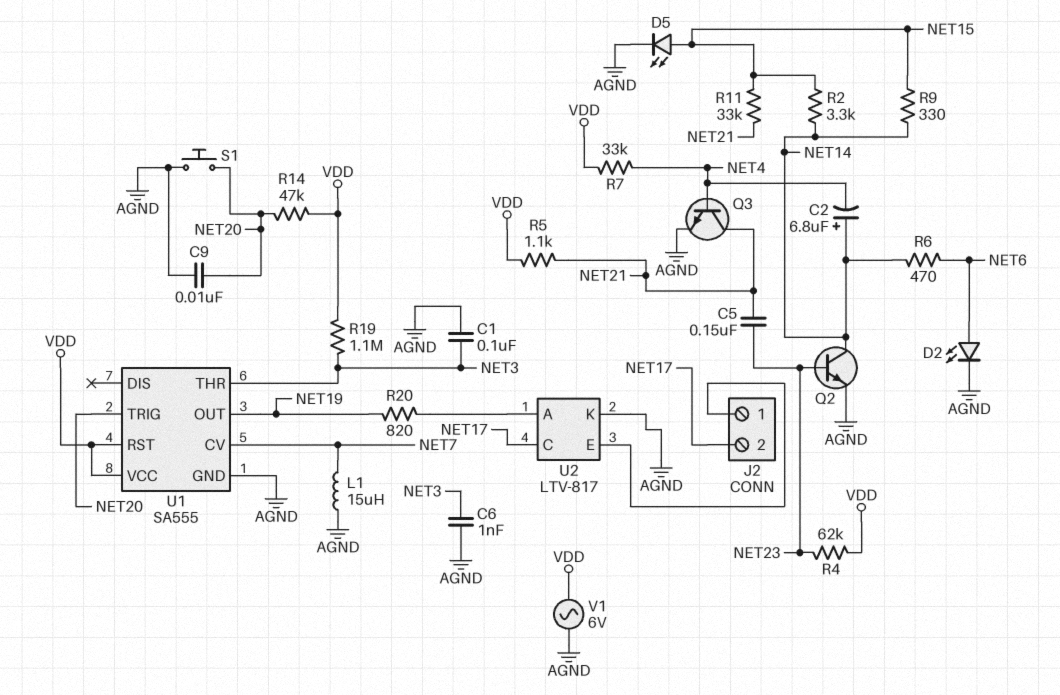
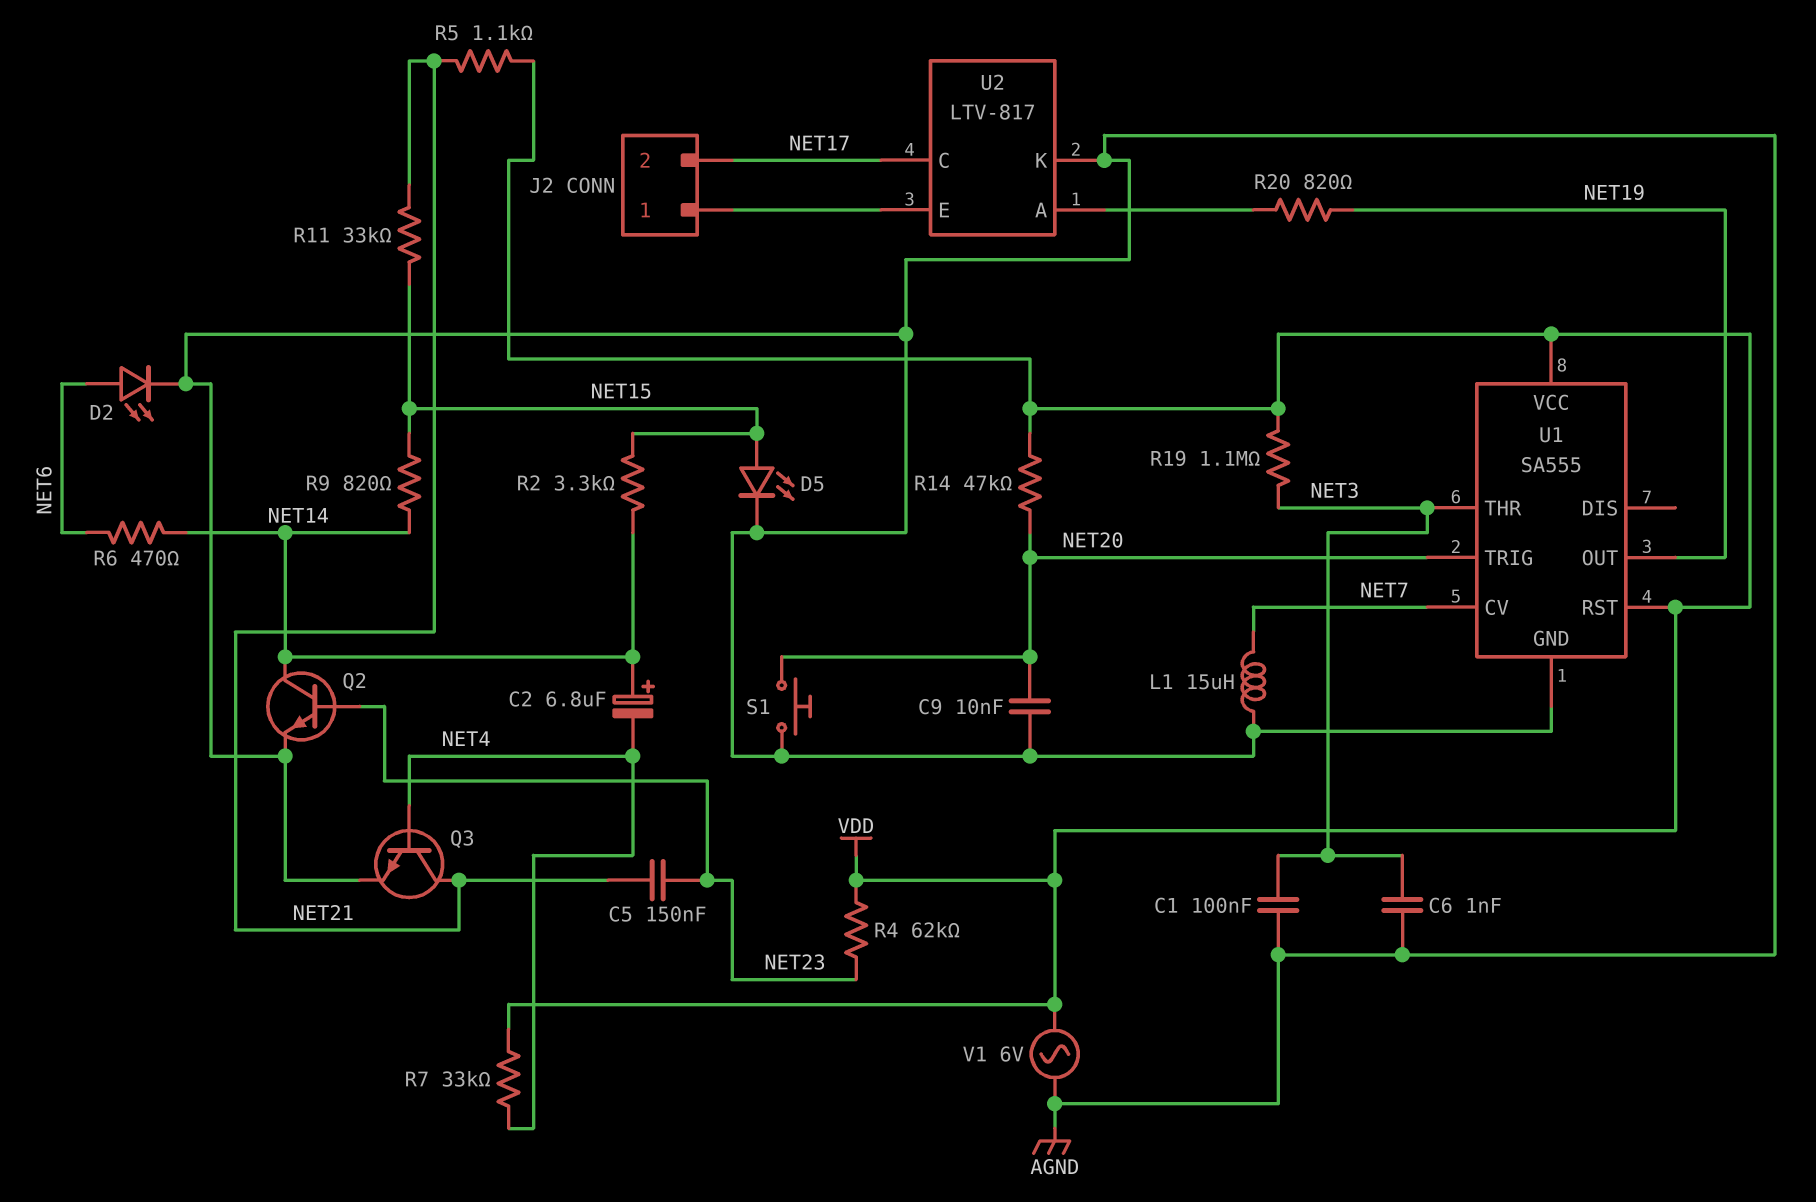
R9: 330 (NET14, NET15) -> 820 (NET14, NET15)

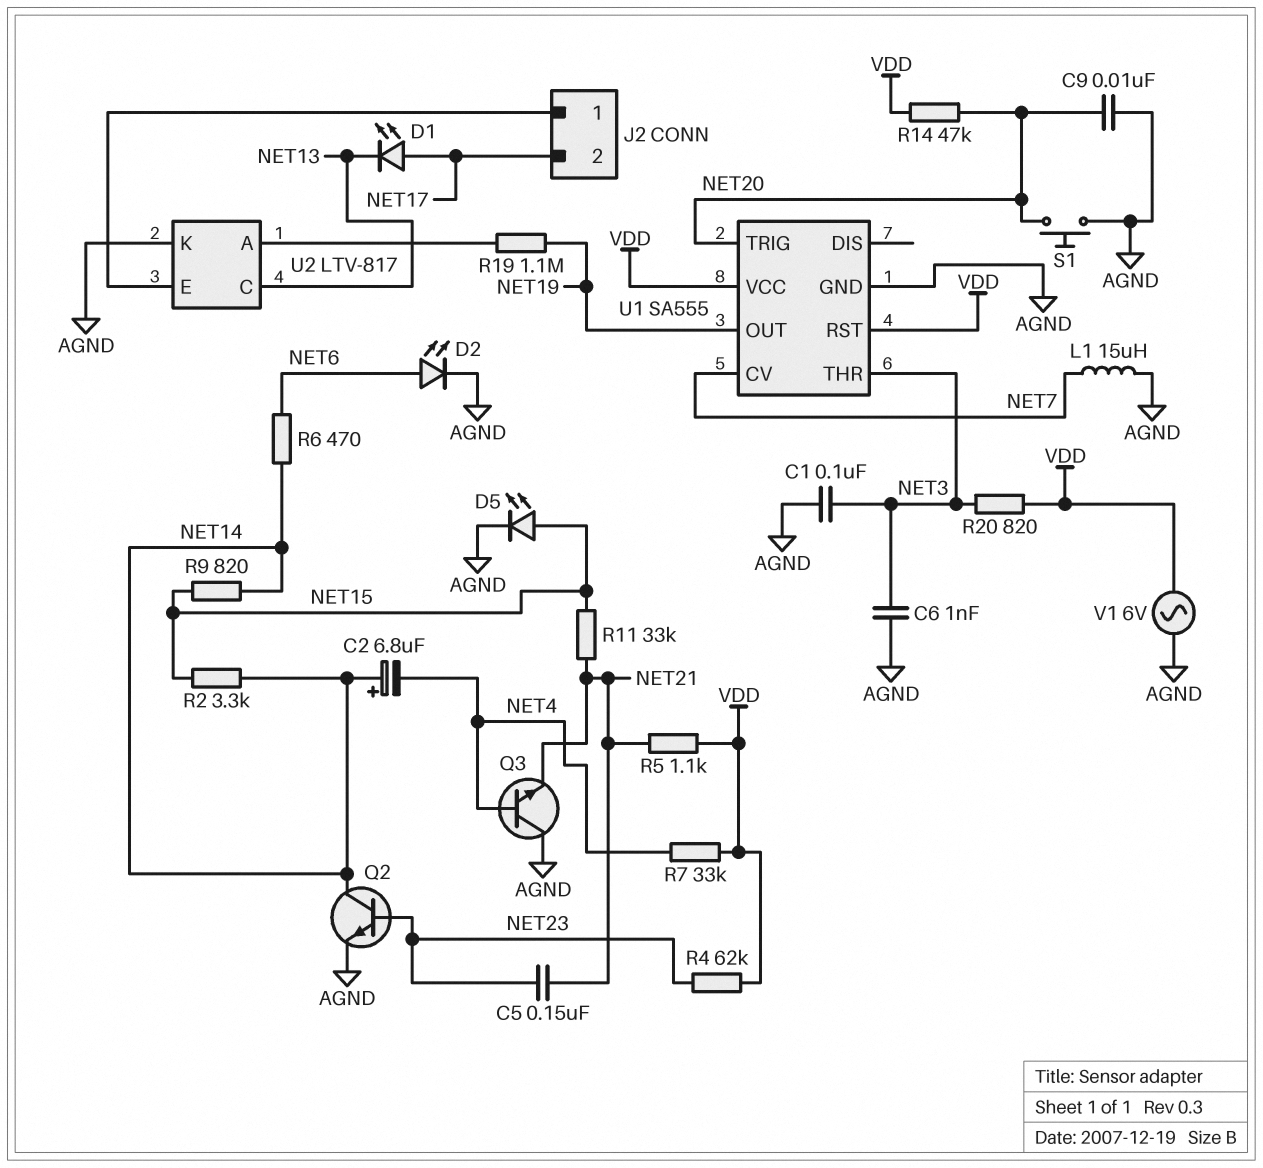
D1: none -> LED (A NET17, K NET13)
Q3: NPN (B NET4, C NET21, E AGND) -> NPN (B NET4, C AGND, E NET21)
R19: 1.1M (NET3, VDD) -> 1.1M (NET19, U2/A)
R20: 820 (NET19, U2/A) -> 820 (NET3, VDD)
U2 pin C: NET17 -> NET13

